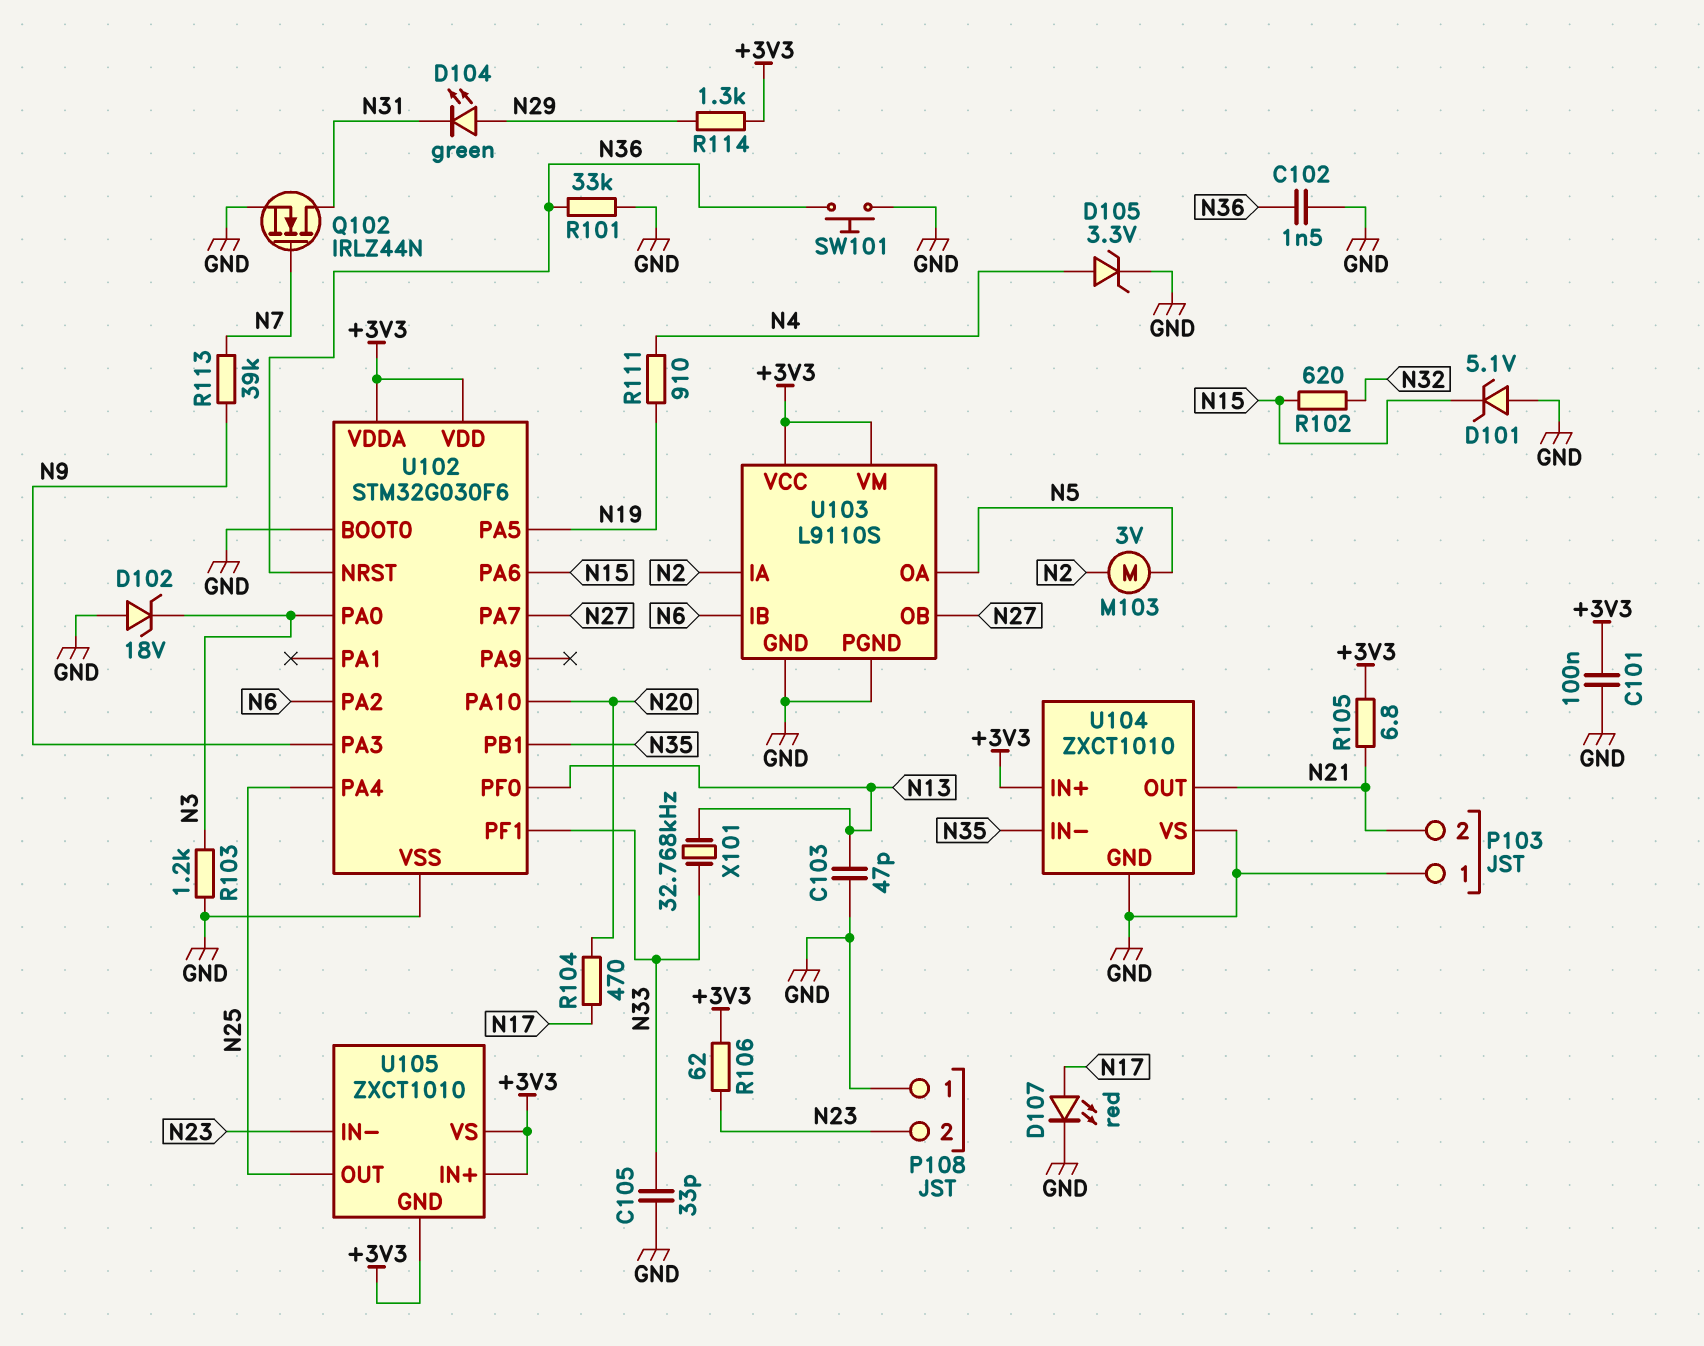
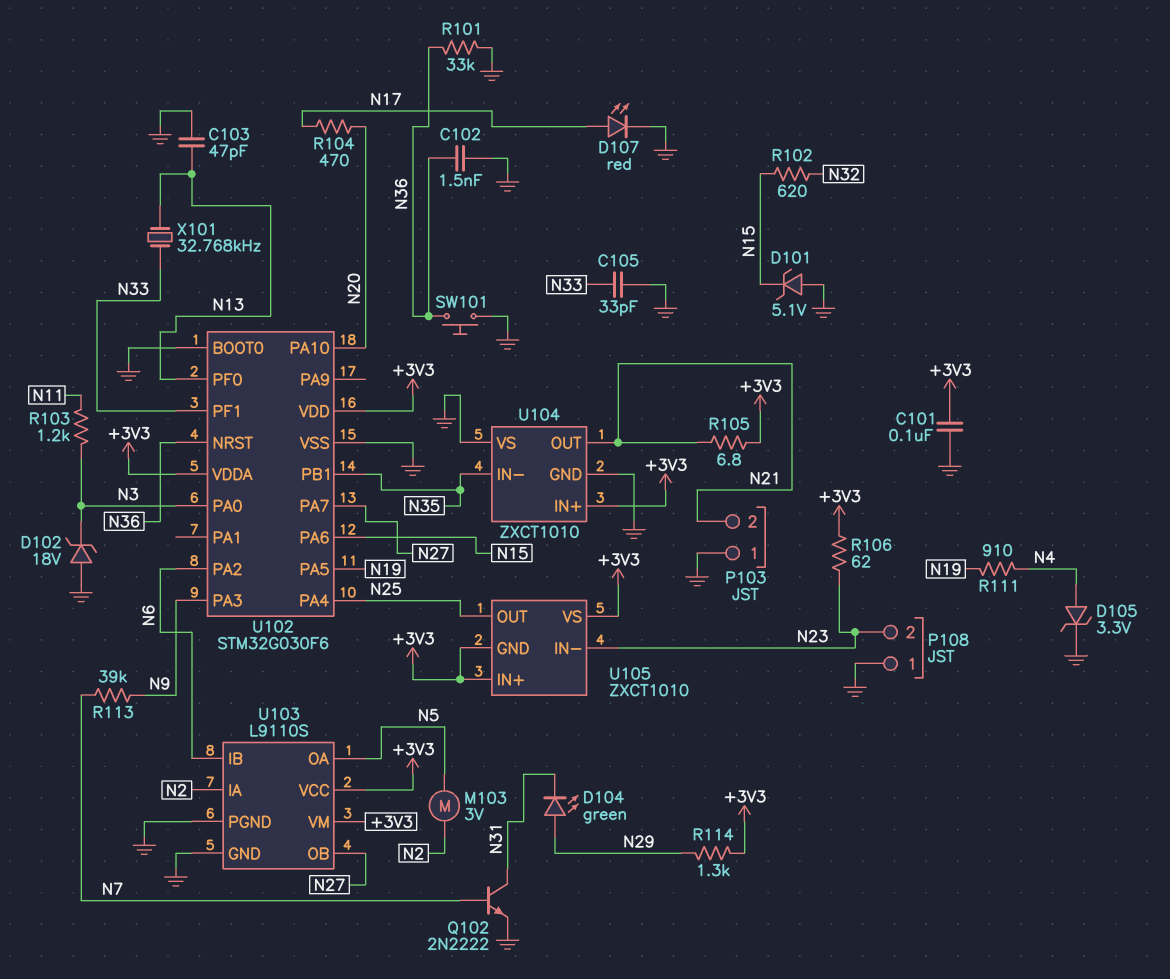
Q102: NMOS IRLZ44N (G N7, D N31, S GND) -> NPN 2N2222 (B N7, C N31, E GND)
R103: 1.2k (GND, N3) -> 1.2k (N3, N11)

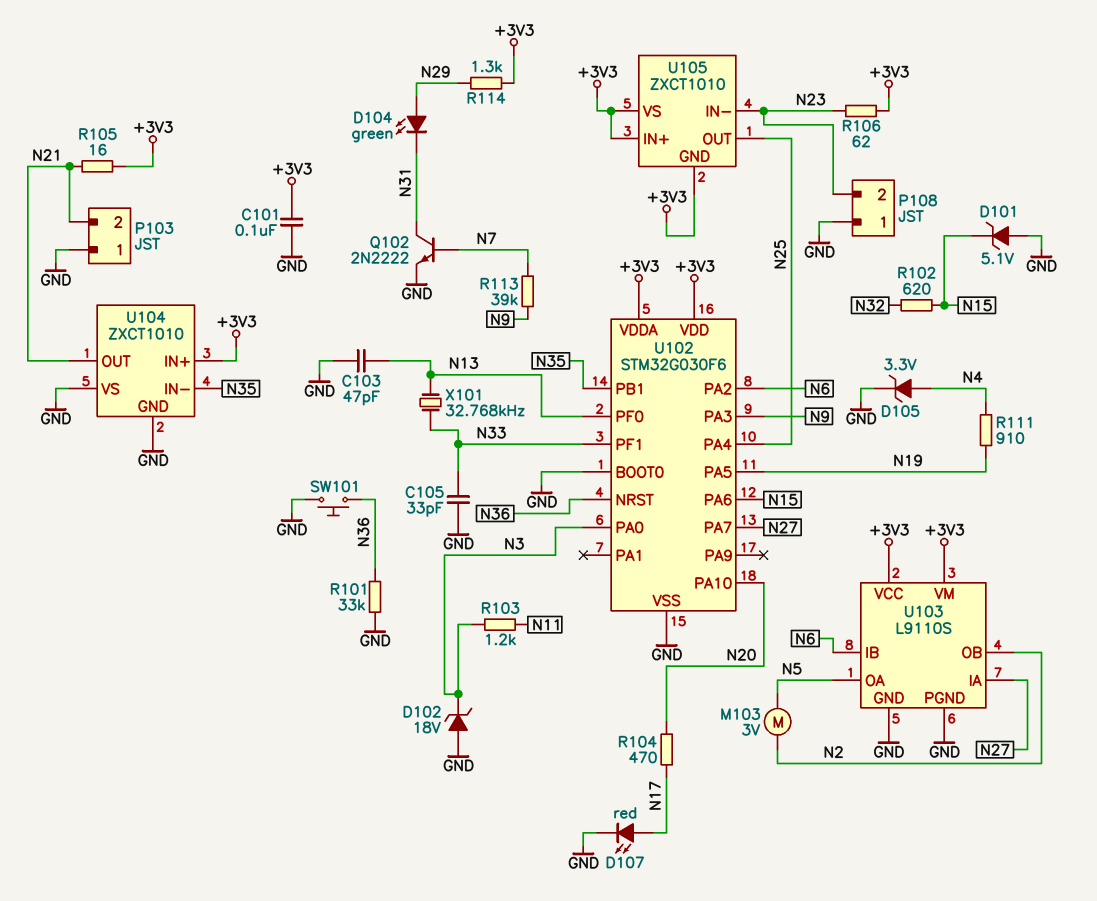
C102: 1.5nF (GND, N36) -> none
R105: 6.8 (+3V3, N21) -> 16 (+3V3, N21)
U103 pin IA: N2 -> N27
U103 pin OB: N27 -> N2

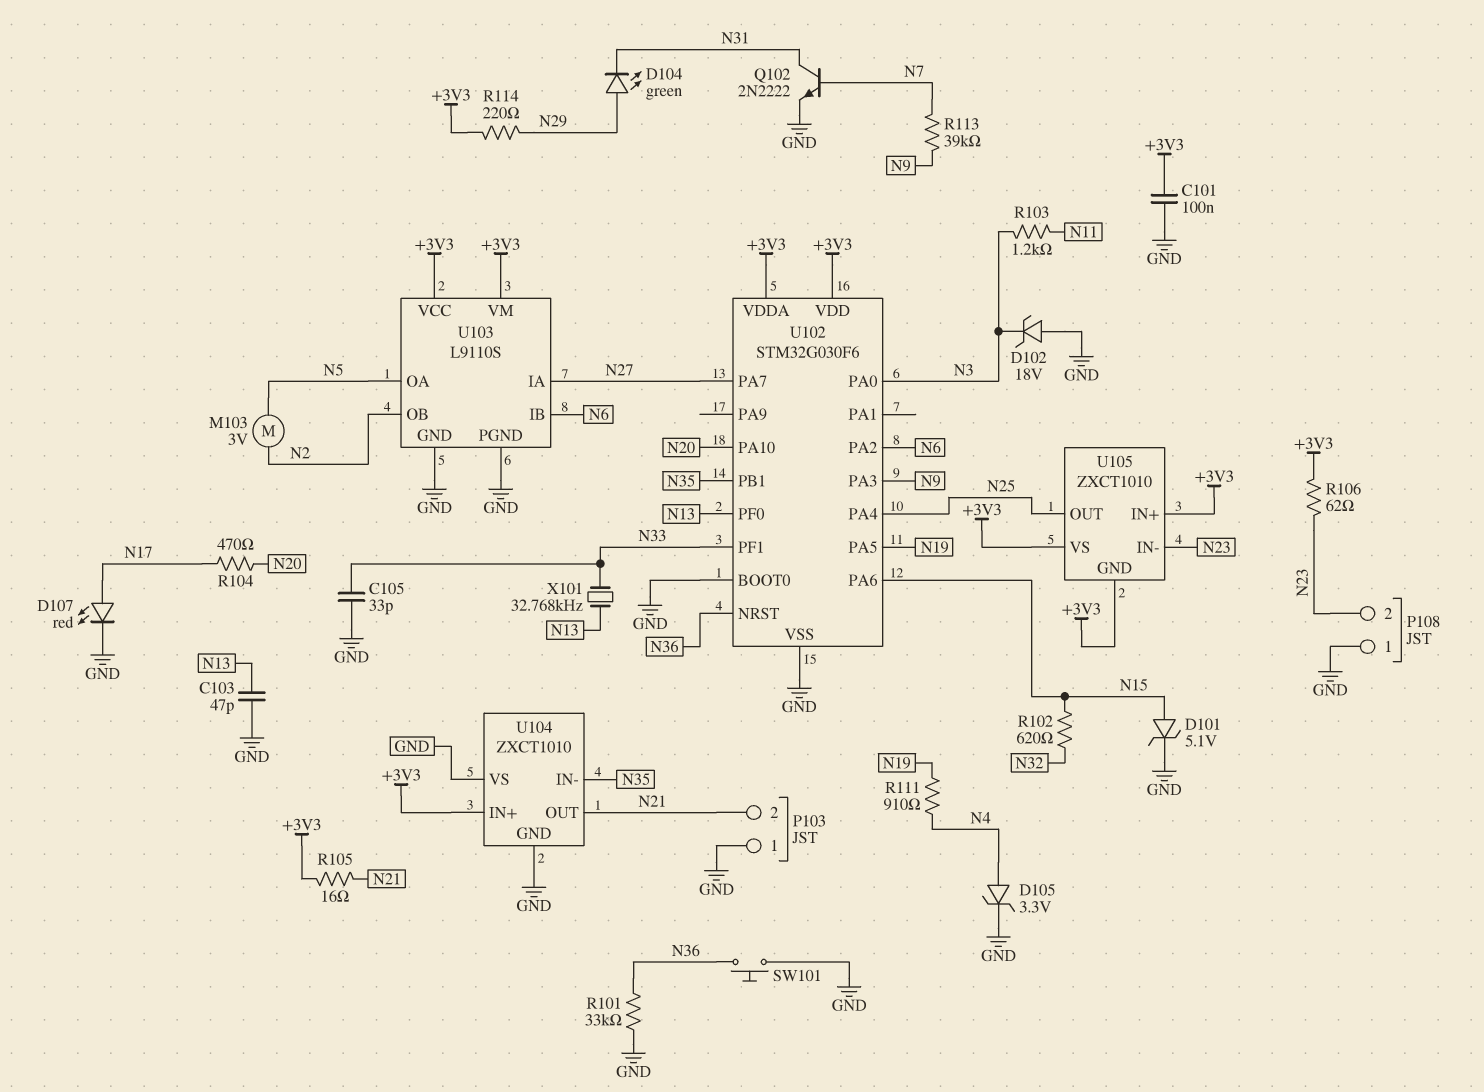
D101: zener 5.1V (A GND, K N15) -> zener 5.1V (A N15, K GND)
R114: 1.3k (+3V3, N29) -> 220 (+3V3, N29)

